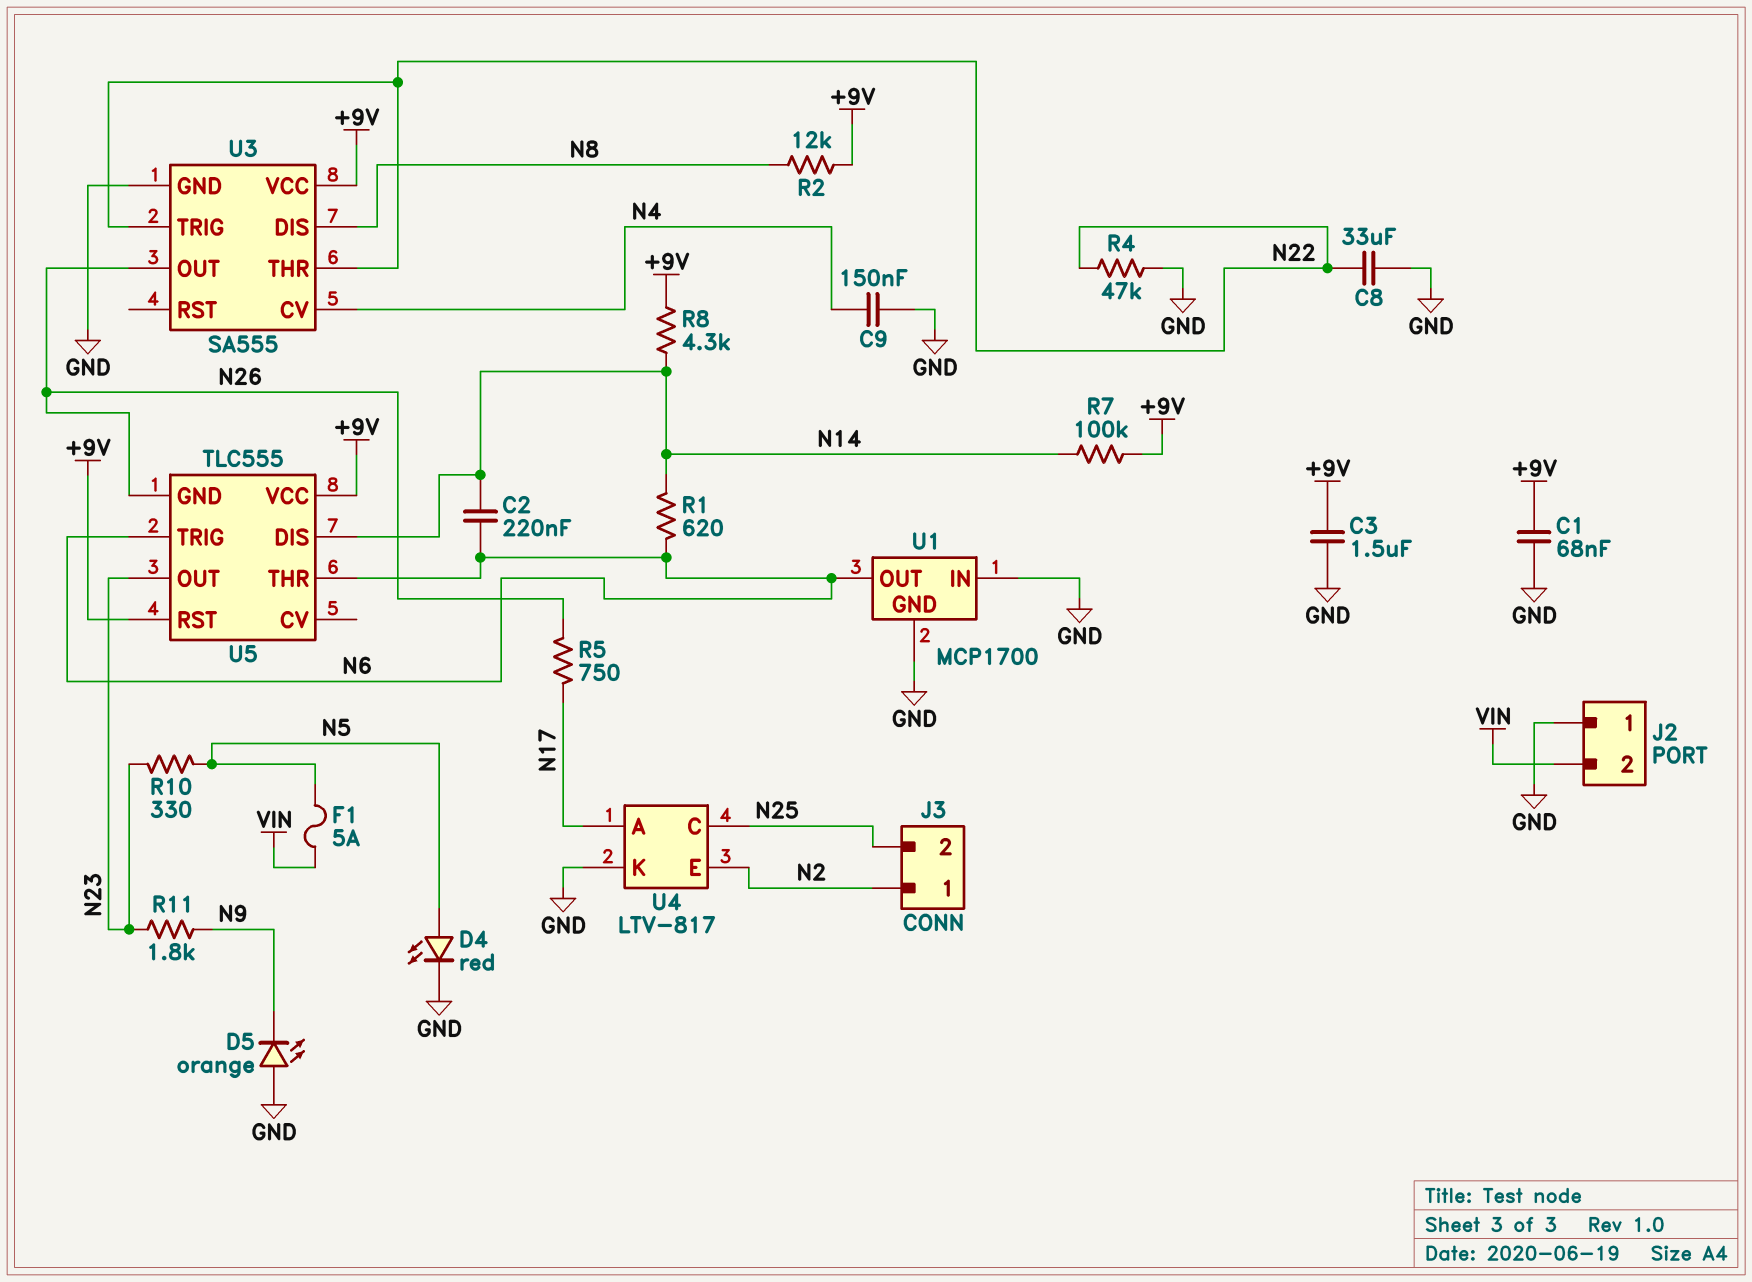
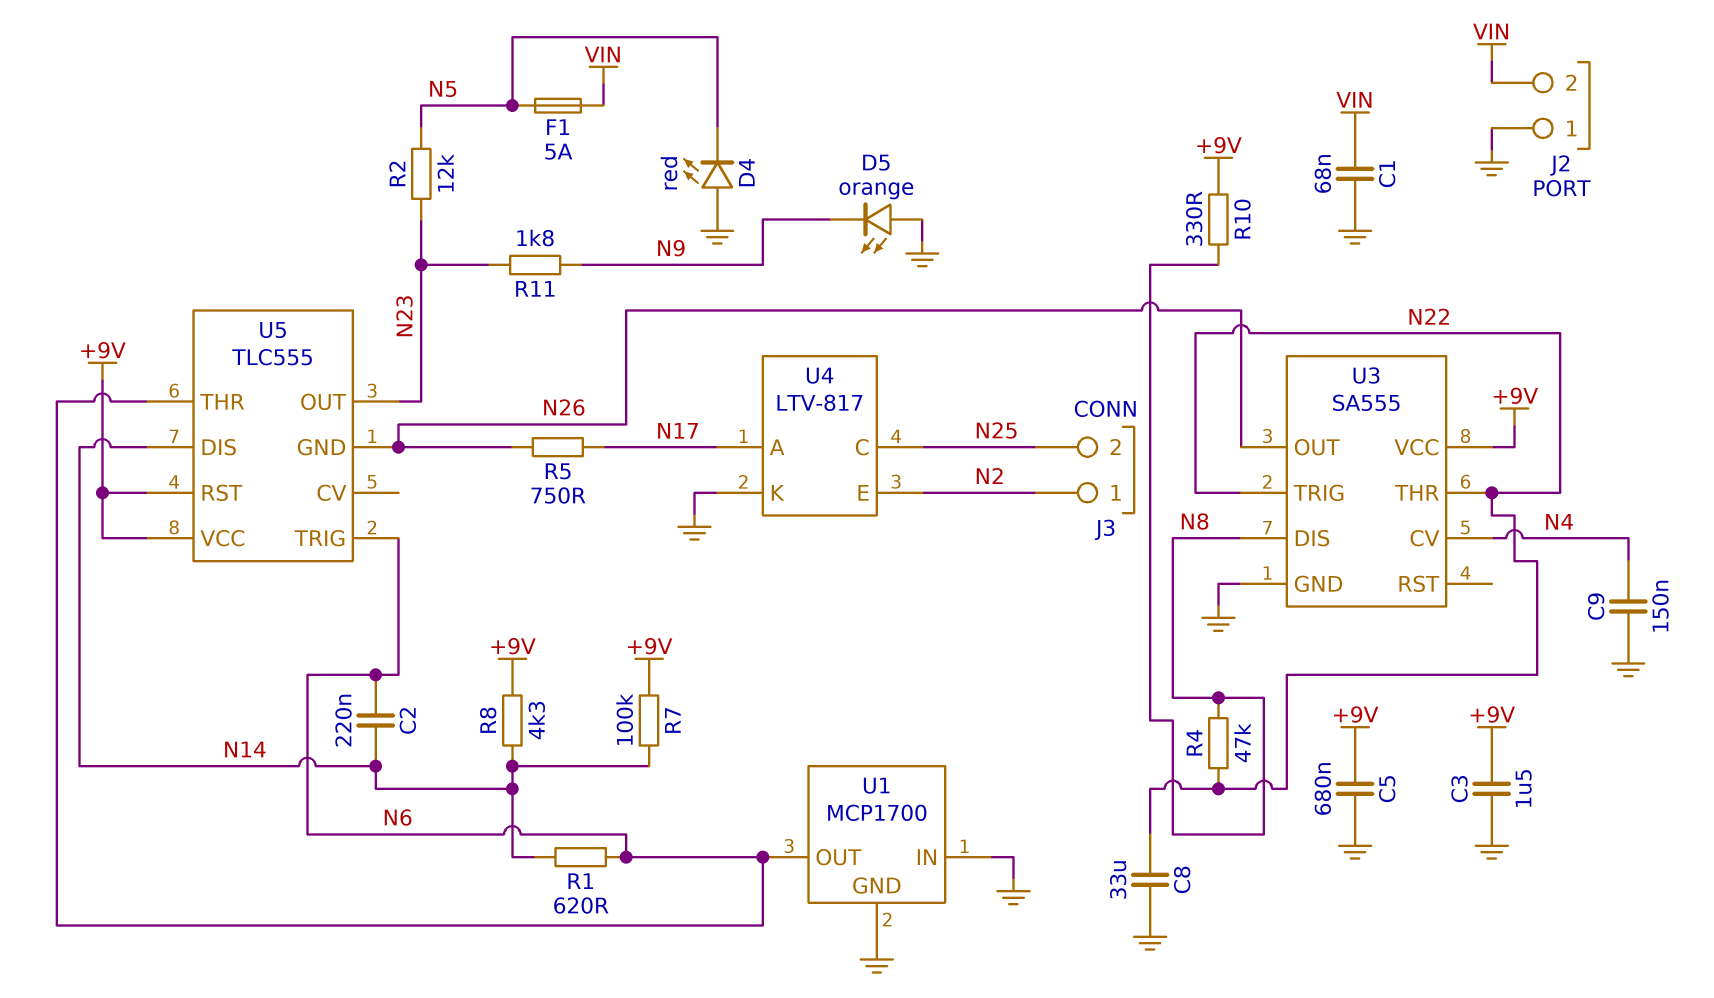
C1: 68nF (+9V, GND) -> 68nF (GND, VIN)
C5: none -> 680nF (+9V, GND)
D4: LED red (A N5, K GND) -> LED red (A GND, K N5)
R2: 12k (+9V, N8) -> 12k (N5, N23)
R4: 47k (GND, N22) -> 47k (N8, N22)
R10: 330 (N5, N23) -> 330 (+9V, N8)

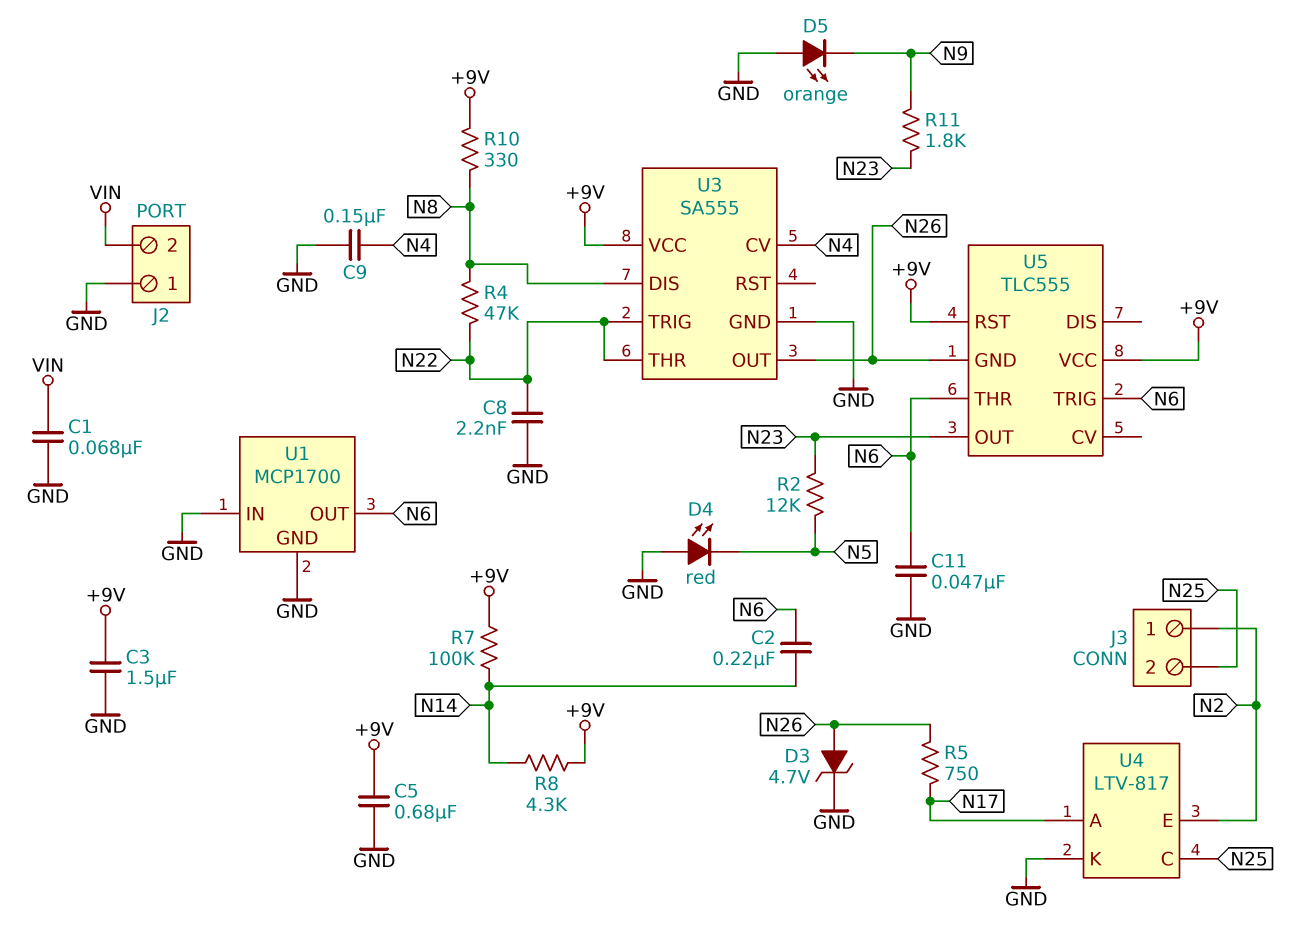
C8: 33uF (GND, N22) -> 2.2nF (GND, N22)
C11: none -> 47nF (GND, N6)
D3: none -> zener 4.7V (A N26, K GND)
F1: 5A (N5, VIN) -> none
R1: 620 (N6, N14) -> none
U5 pin DIS: N14 -> none

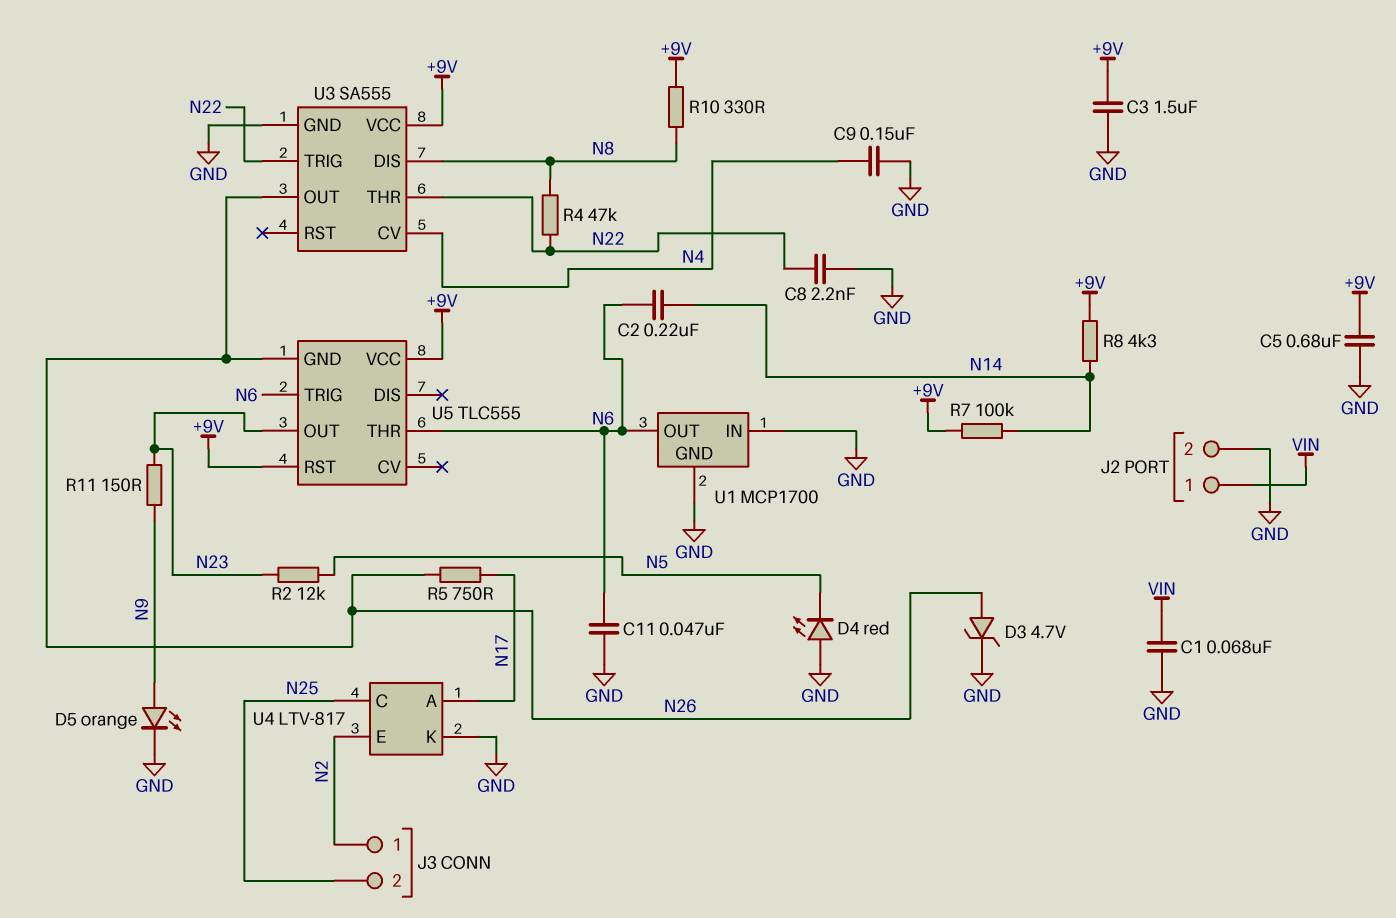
D5: LED orange (A GND, K N9) -> LED orange (A N9, K GND)
J2 pin 1: GND -> VIN
J2 pin 2: VIN -> GND
R11: 1.8k (N9, N23) -> 150 (N9, N23)

